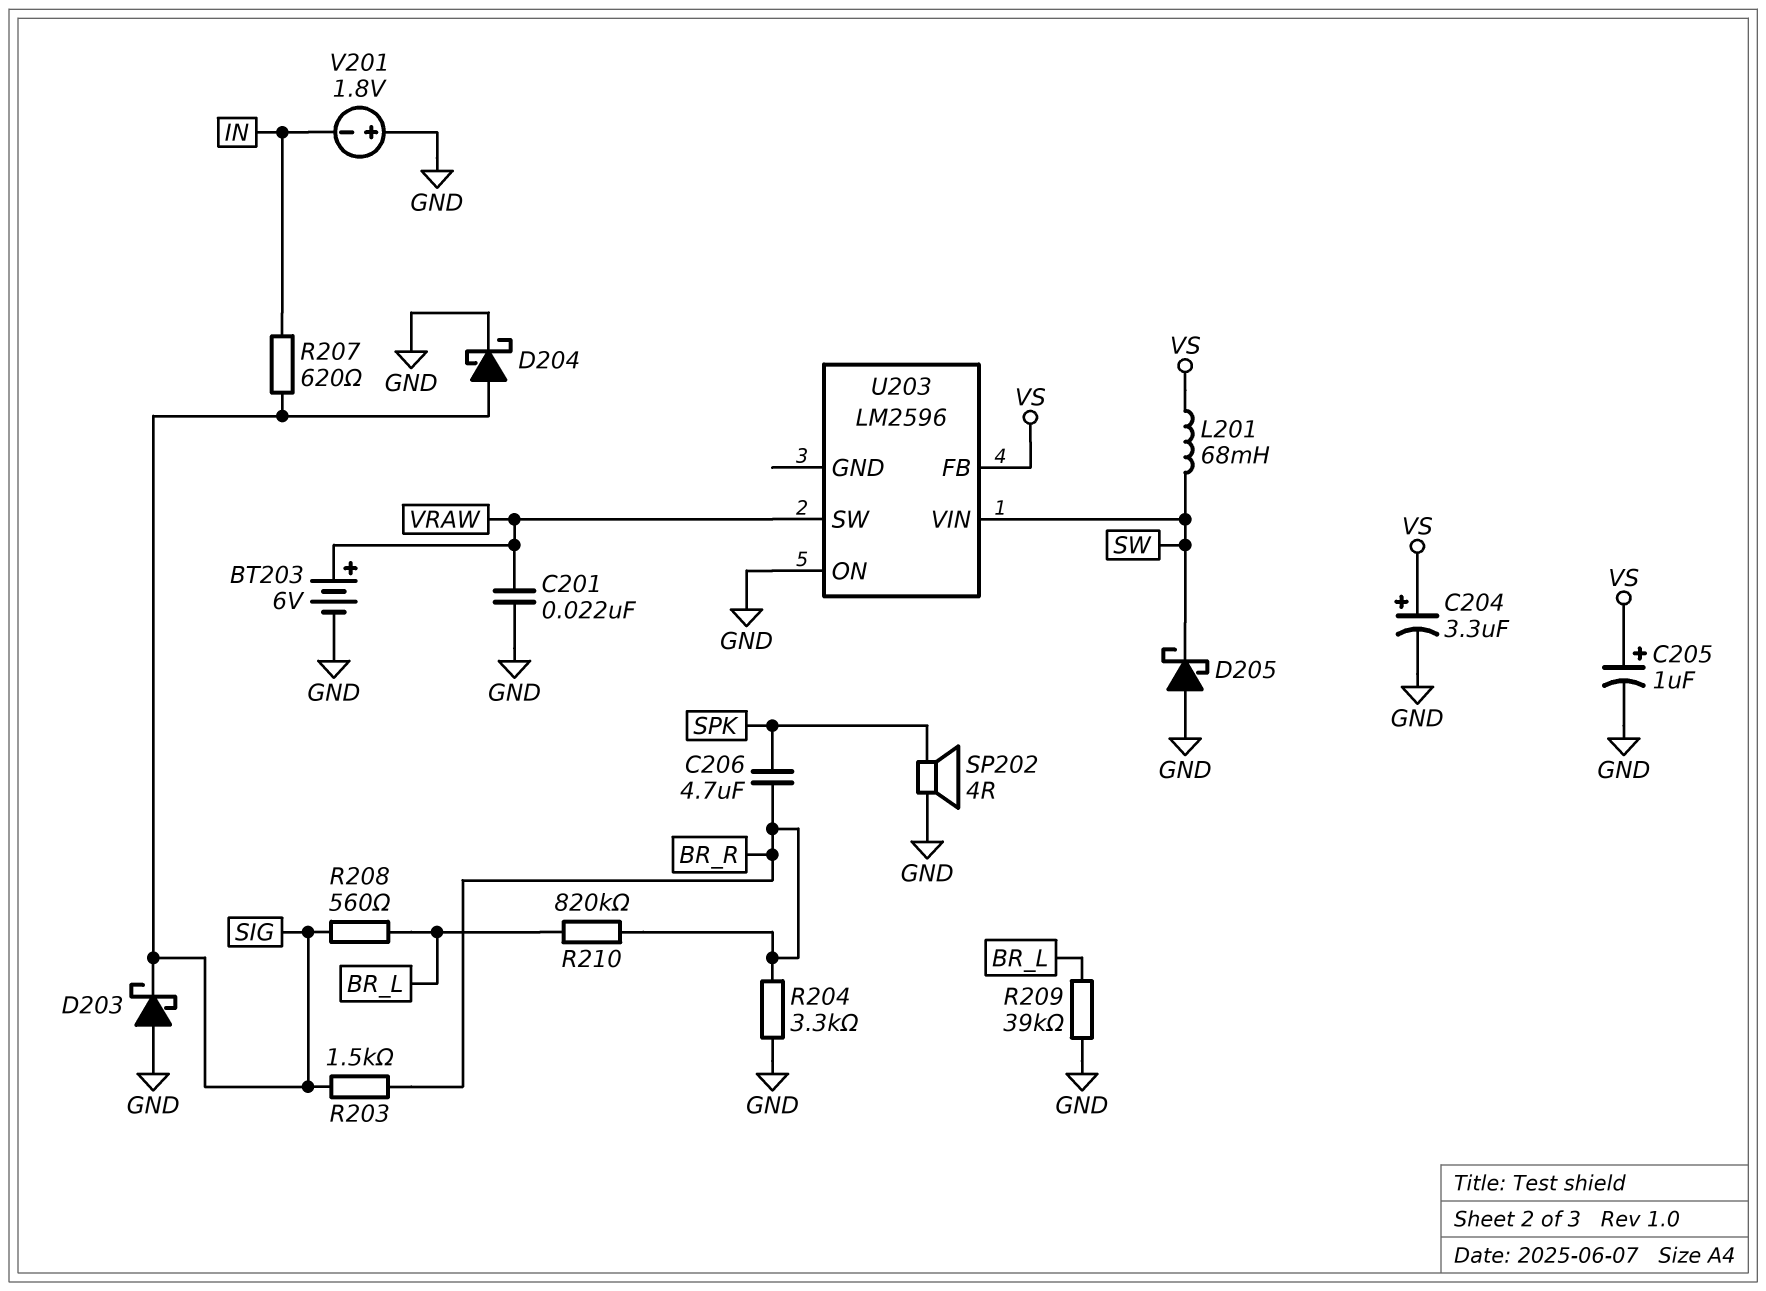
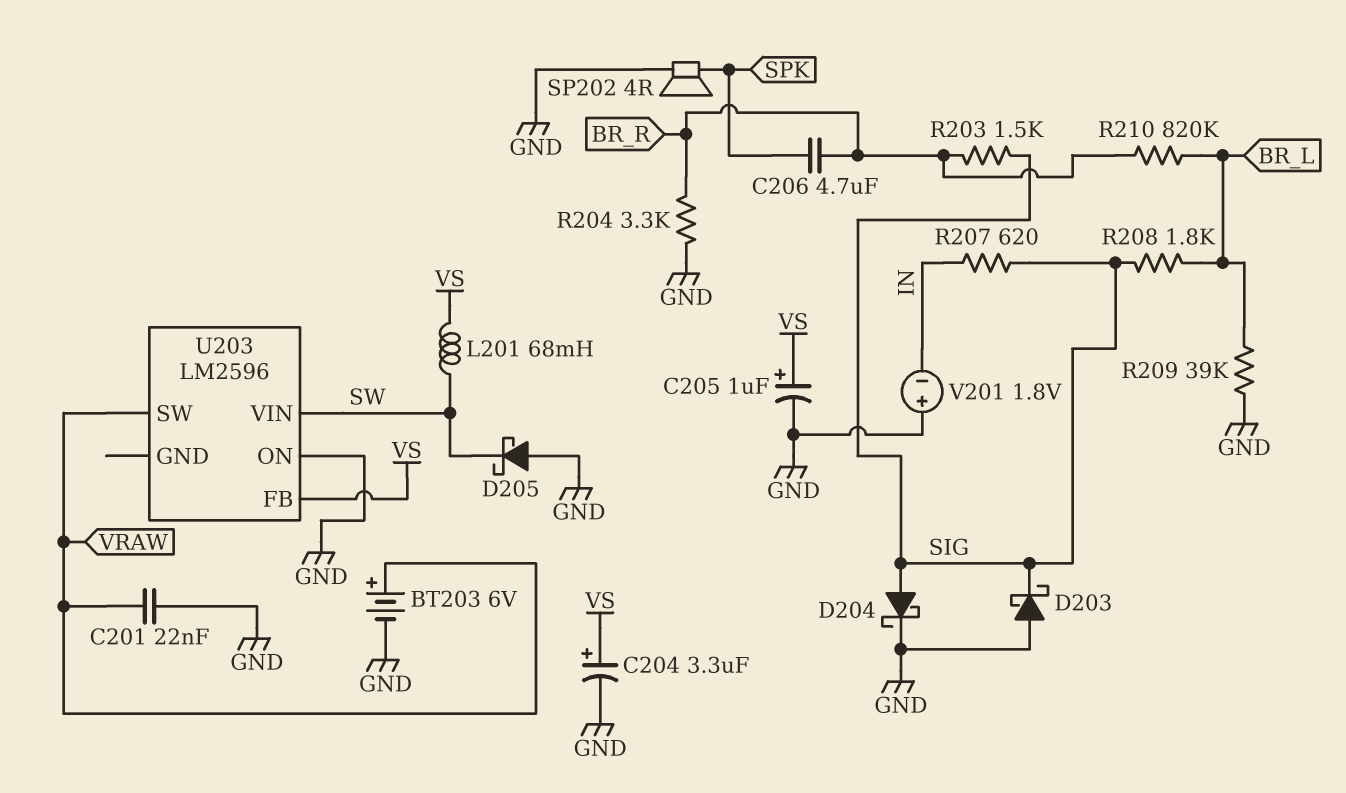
R208: 560 (BR_L, SIG) -> 1.8k (BR_L, SIG)

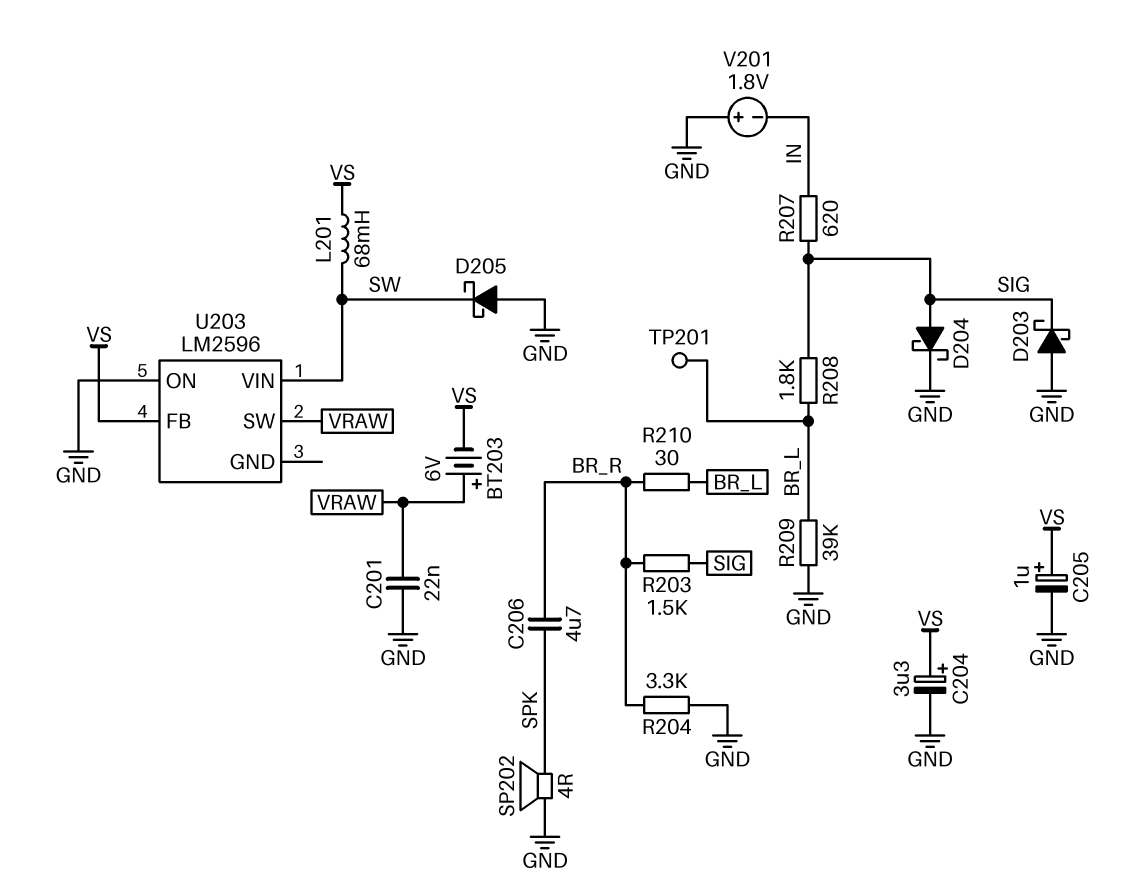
BT203: 6V (plus VRAW, minus GND) -> 6V (plus VRAW, minus VS)
R210: 820k (BR_L, BR_R) -> 30 (BR_L, BR_R)
TP201: none -> test point (BR_L)

